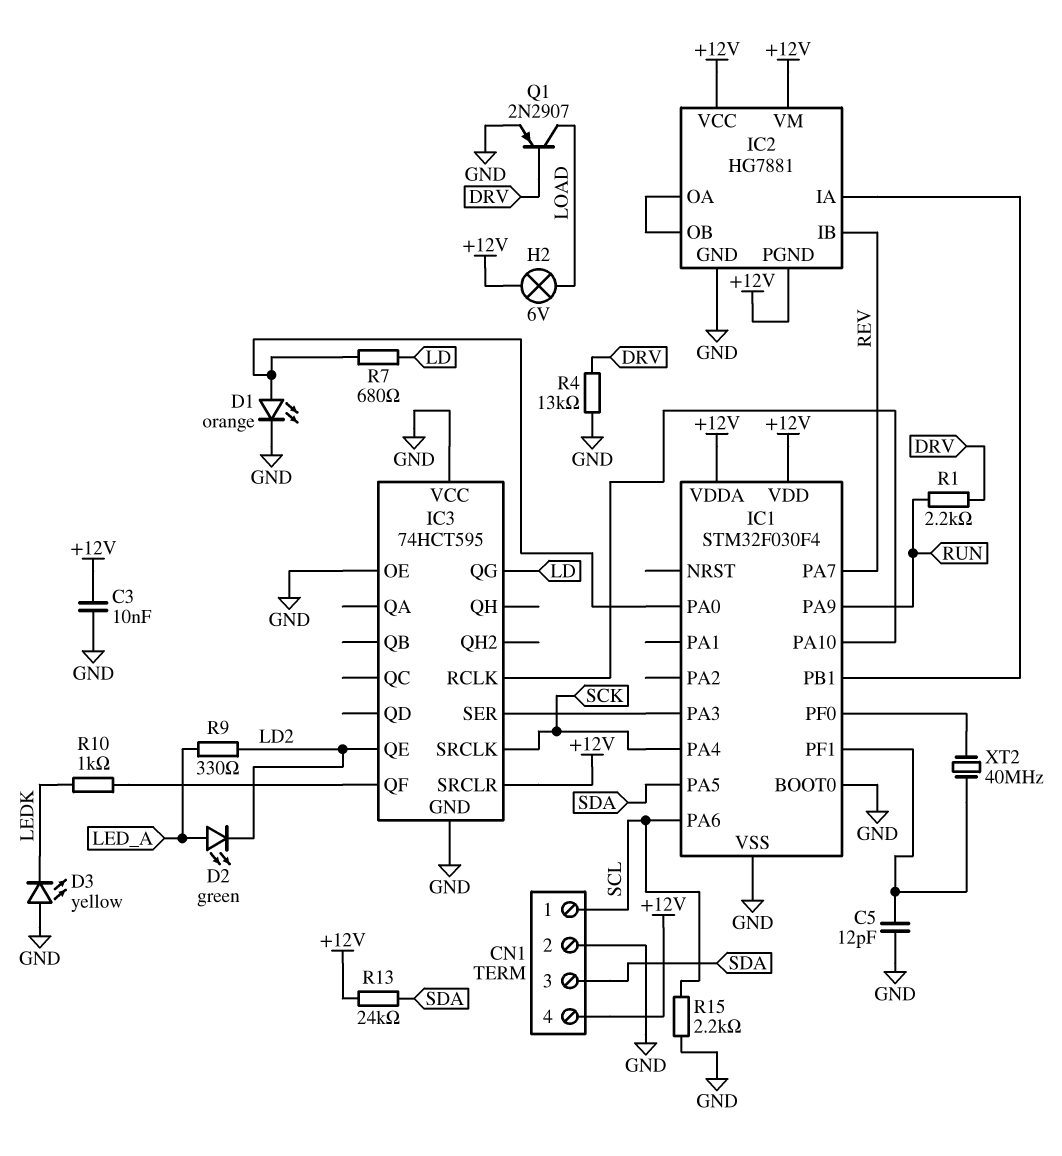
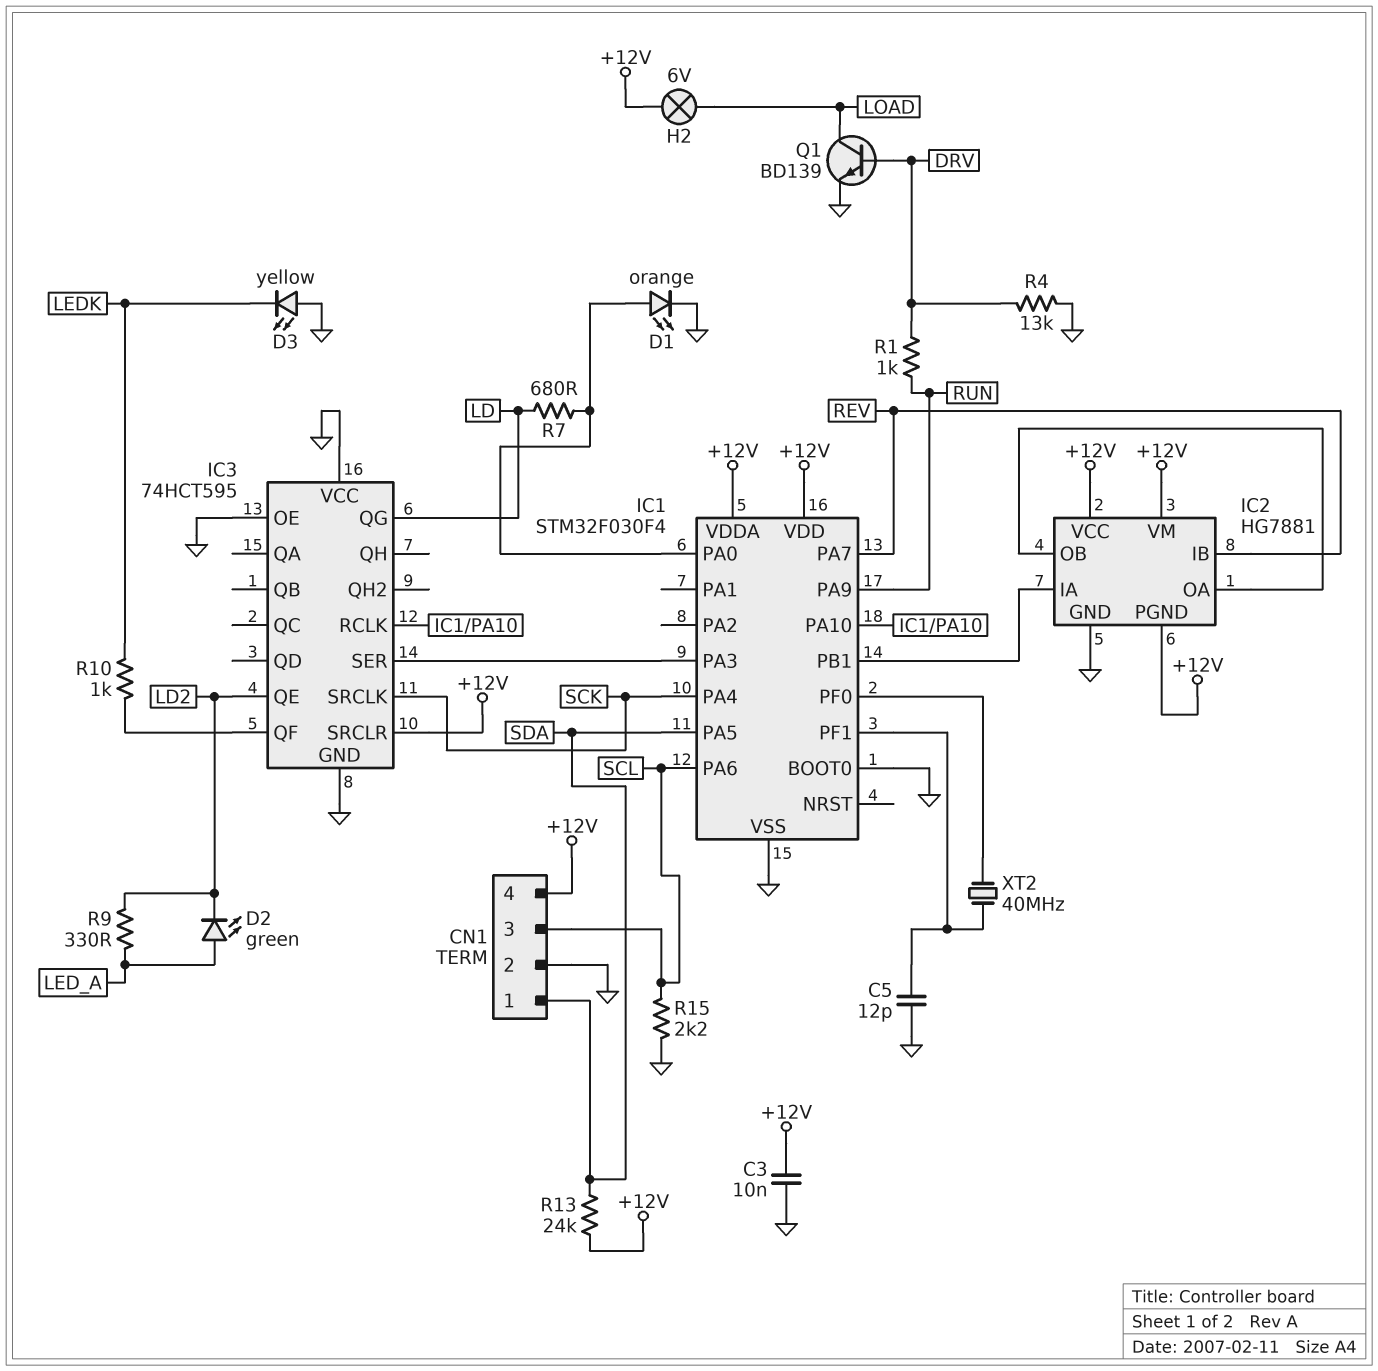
CN1 pin 1: SCL -> SDA
CN1 pin 3: SDA -> SCL
Q1: PNP 2N2907 (B DRV, C LOAD, E GND) -> NPN BD139 (B DRV, C LOAD, E GND)
R1: 2.2k (DRV, RUN) -> 1k (DRV, RUN)

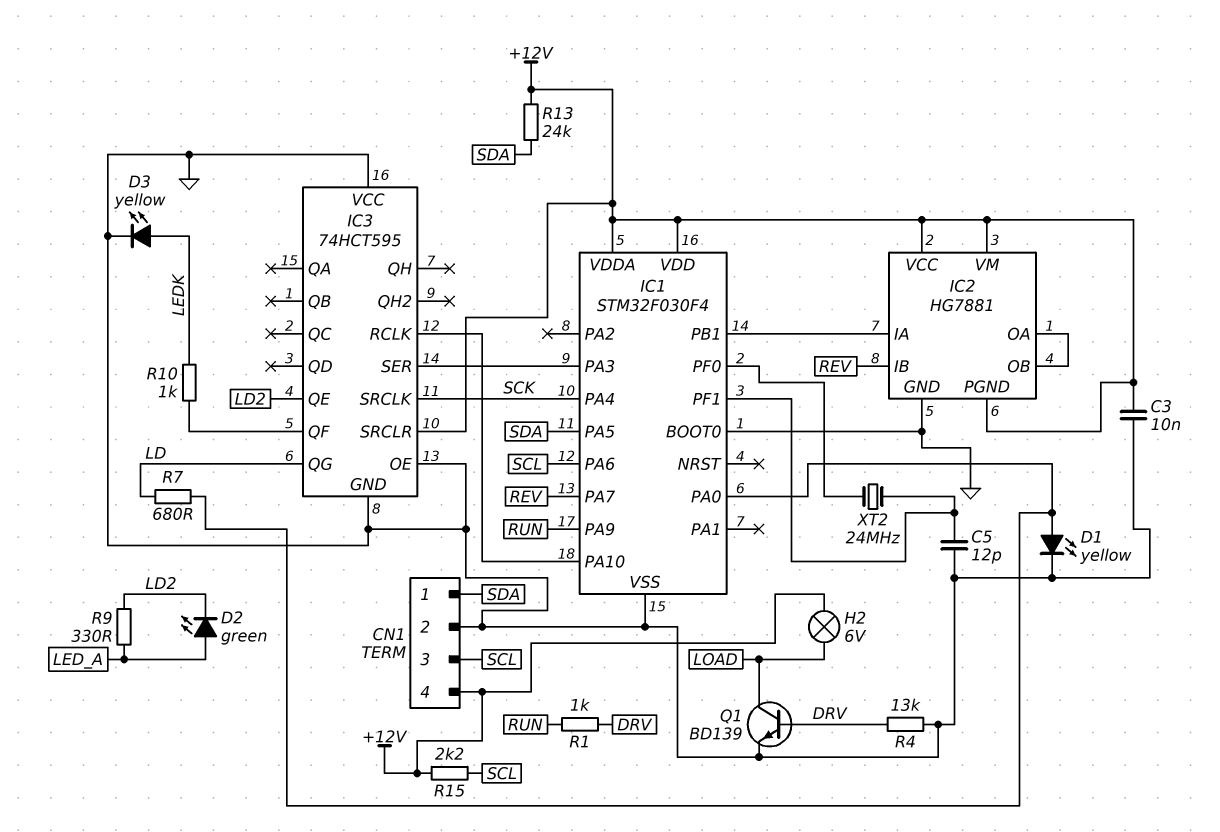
D1: LED orange (A IC1/PA0, K GND) -> LED yellow (A IC1/PA0, K GND)
D3: LED yellow (A GND, K LEDK) -> LED yellow (A LEDK, K GND)
R15: 2.2k (GND, SCL) -> 2.2k (+12V, SCL)
XT2: 40MHz (IC1/PF0, IC1/PF1) -> 24MHz (IC1/PF0, IC1/PF1)

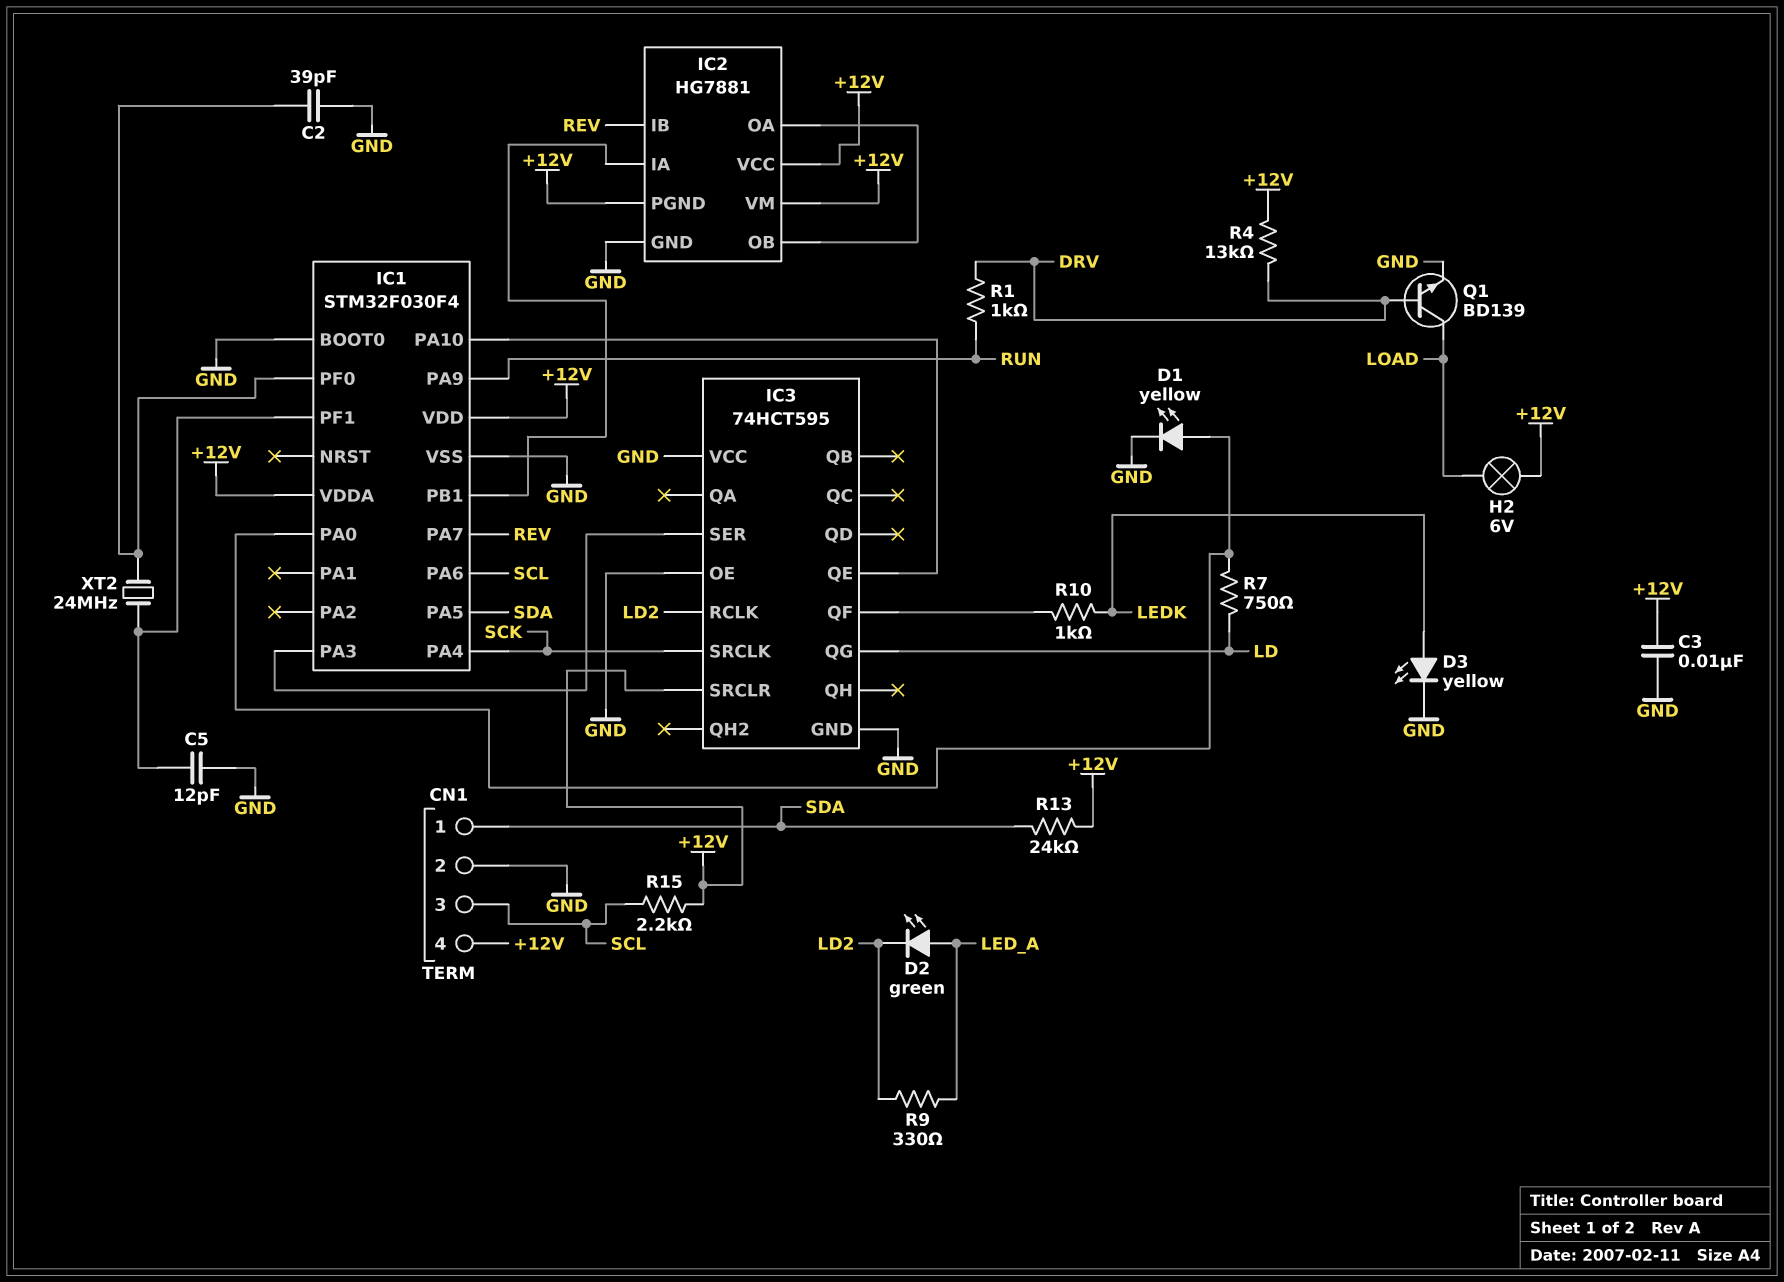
C2: none -> 39pF (GND, IC1/PF0)
IC3 pin QE: LD2 -> IC1/PA10
IC3 pin RCLK: IC1/PA10 -> LD2
R4: 13k (DRV, GND) -> 13k (+12V, DRV)
R7: 680 (IC1/PA0, LD) -> 750 (IC1/PA0, LD)

